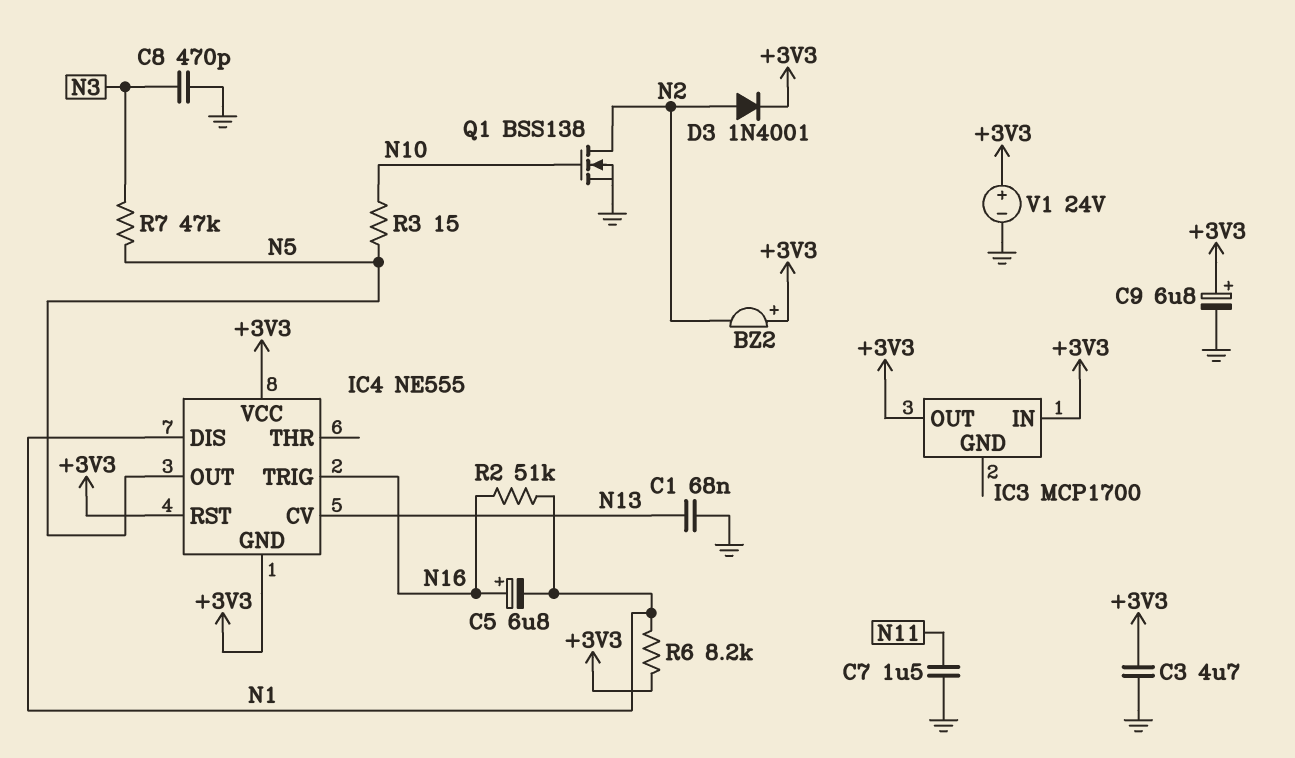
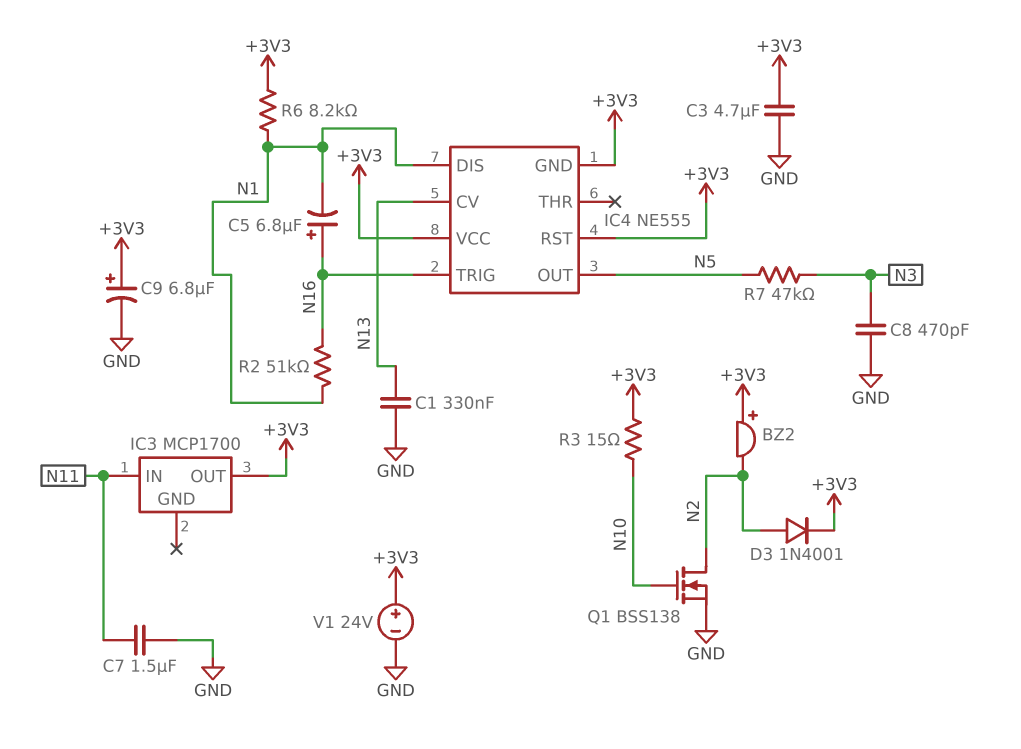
C1: 68nF (GND, N13) -> 330nF (GND, N13)
IC3 pin IN: +3V3 -> N11
R3: 15 (N5, N10) -> 15 (+3V3, N10)

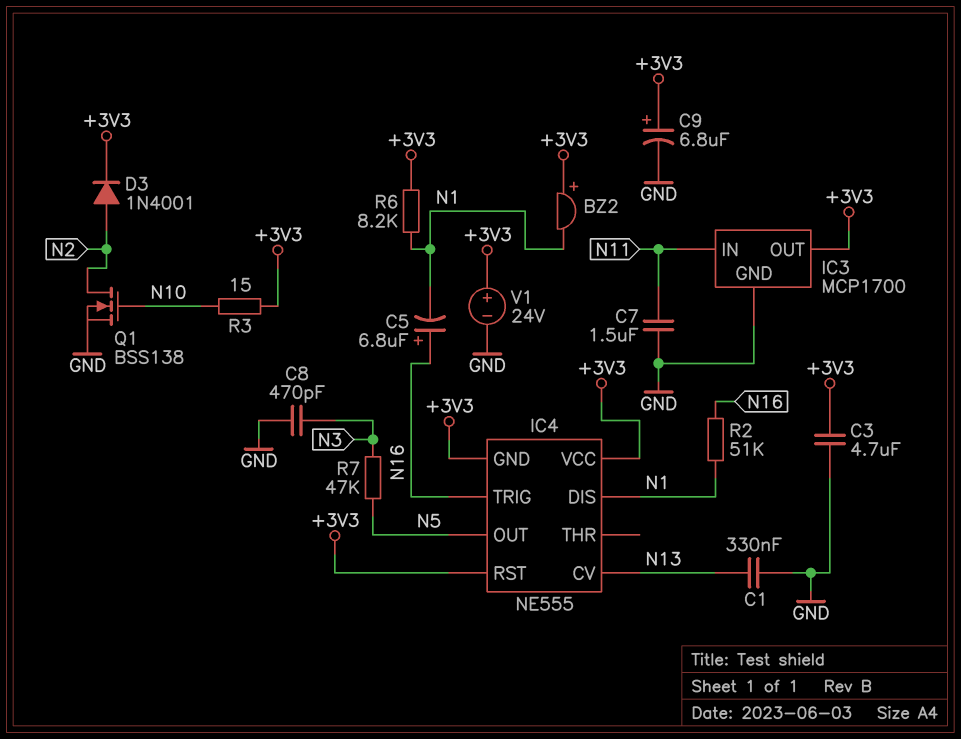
BZ2: buzzer (plus +3V3, minus N2) -> buzzer (plus +3V3, minus N1)
IC3 pin GND: none -> GND

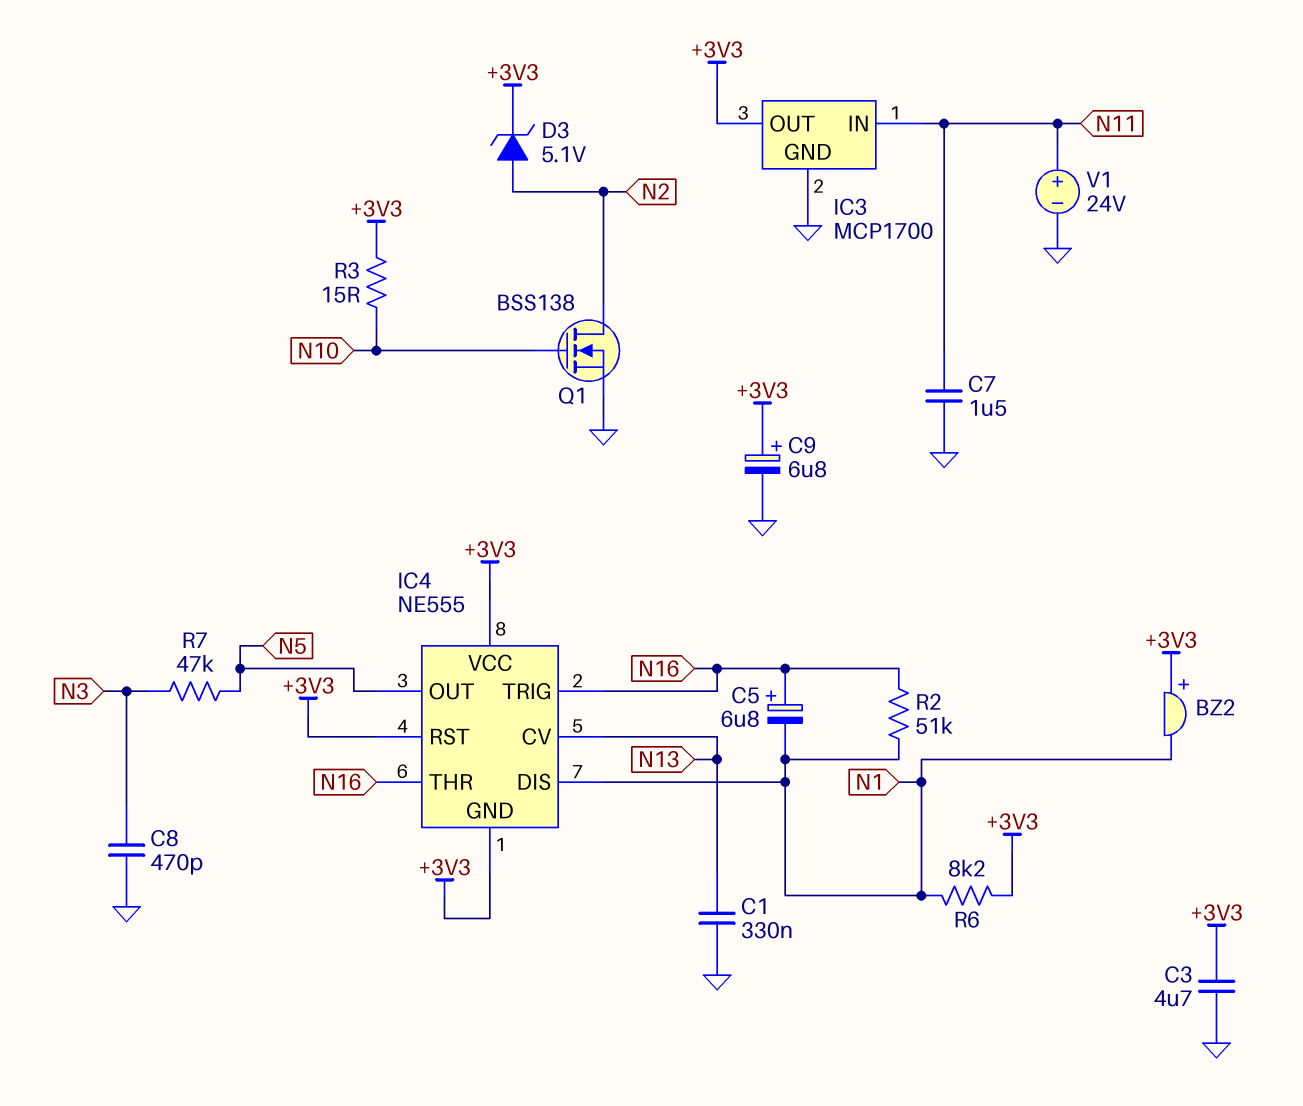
D3: diode 1N4001 (A N2, K +3V3) -> zener 5.1V (A N2, K +3V3)
IC4 pin THR: none -> N16
V1: 24V (plus +3V3, minus GND) -> 24V (plus N11, minus GND)

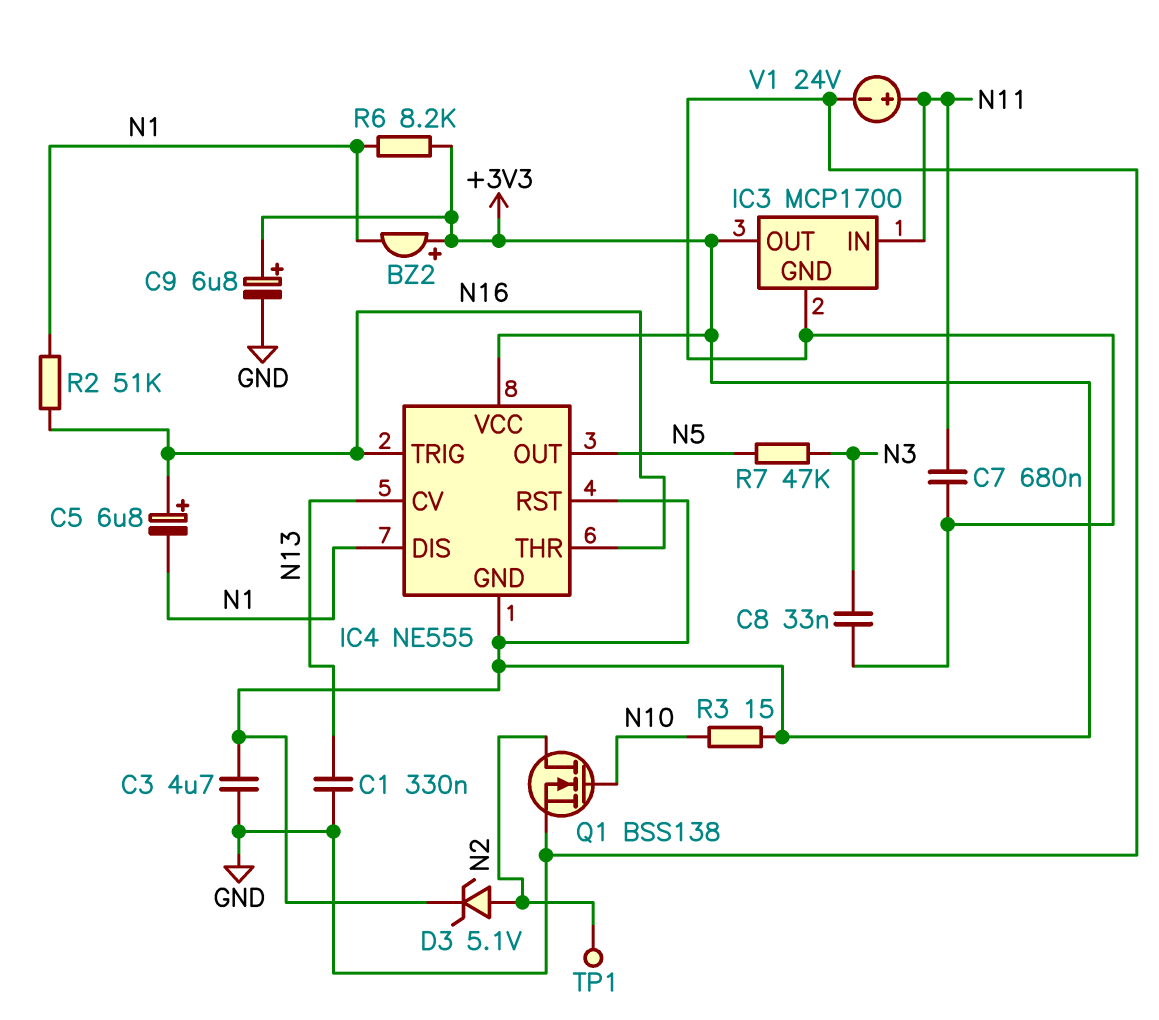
C7: 1.5uF (GND, N11) -> 680nF (GND, N11)
C8: 470pF (GND, N3) -> 33nF (GND, N3)
TP1: none -> test point (N2)

